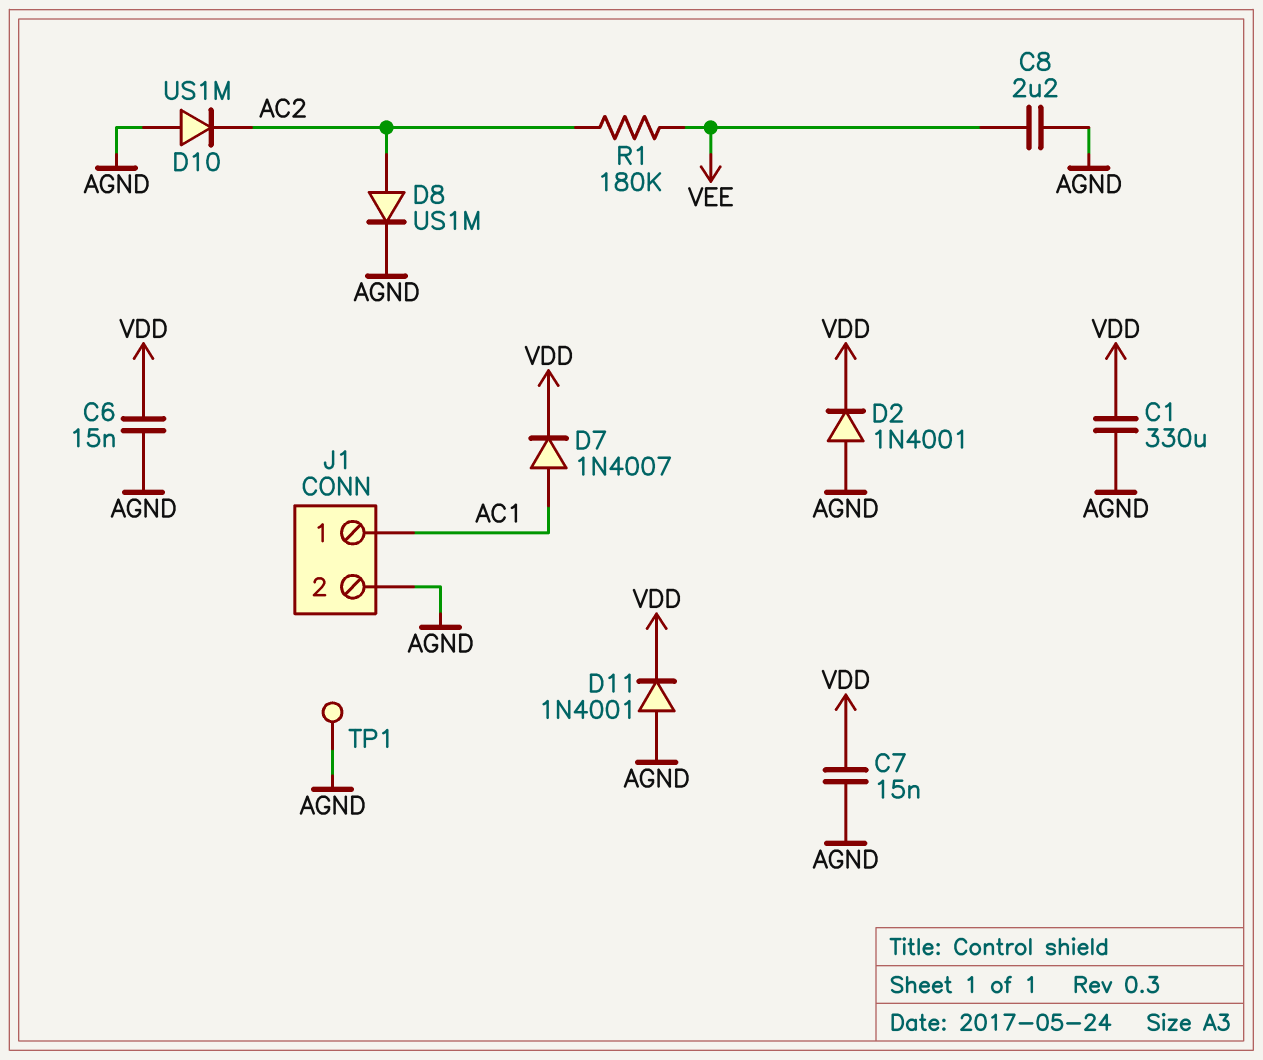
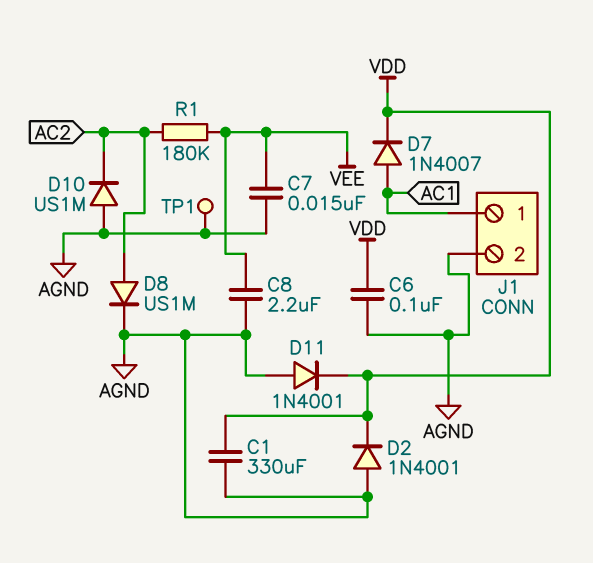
C6: 15nF (AGND, VDD) -> 100nF (AGND, VDD)
C7: 15nF (AGND, VDD) -> 15nF (AGND, VEE)

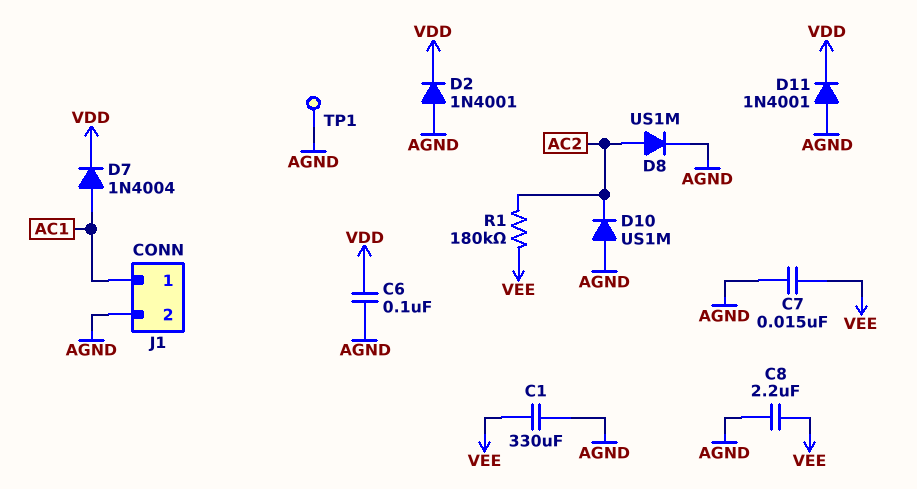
C1: 330uF (AGND, VDD) -> 330uF (AGND, VEE)
D7: diode 1N4007 (A AC1, K VDD) -> diode 1N4004 (A AC1, K VDD)

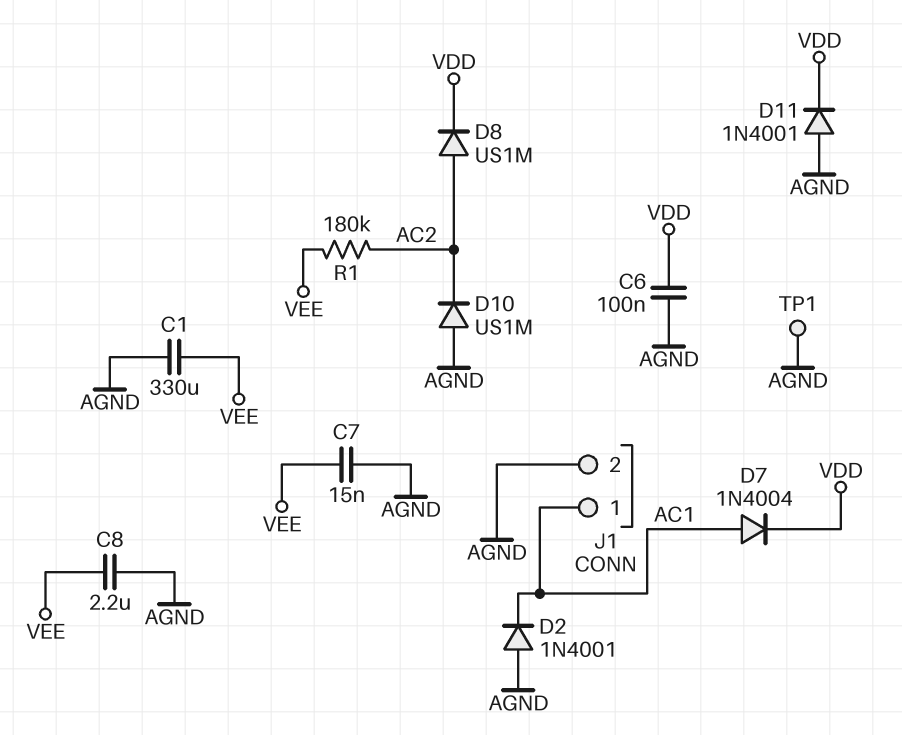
D2: diode 1N4001 (A AGND, K VDD) -> diode 1N4001 (A AGND, K AC1)
D8: diode US1M (A AC2, K AGND) -> diode US1M (A AC2, K VDD)

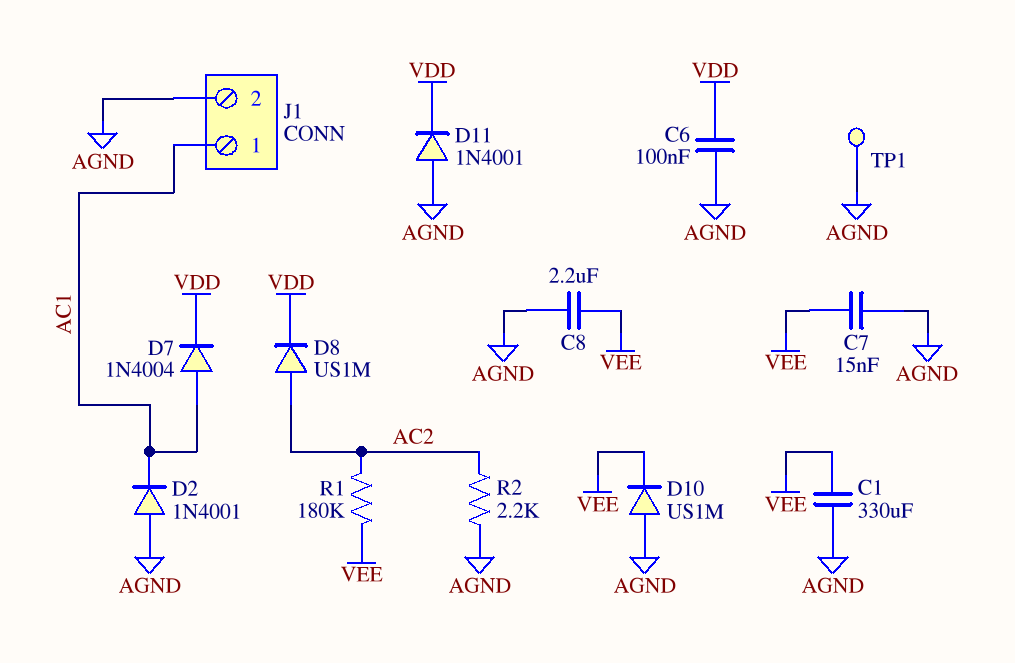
D10: diode US1M (A AGND, K AC2) -> diode US1M (A AGND, K VEE)
R2: none -> 2.2k (AC2, AGND)

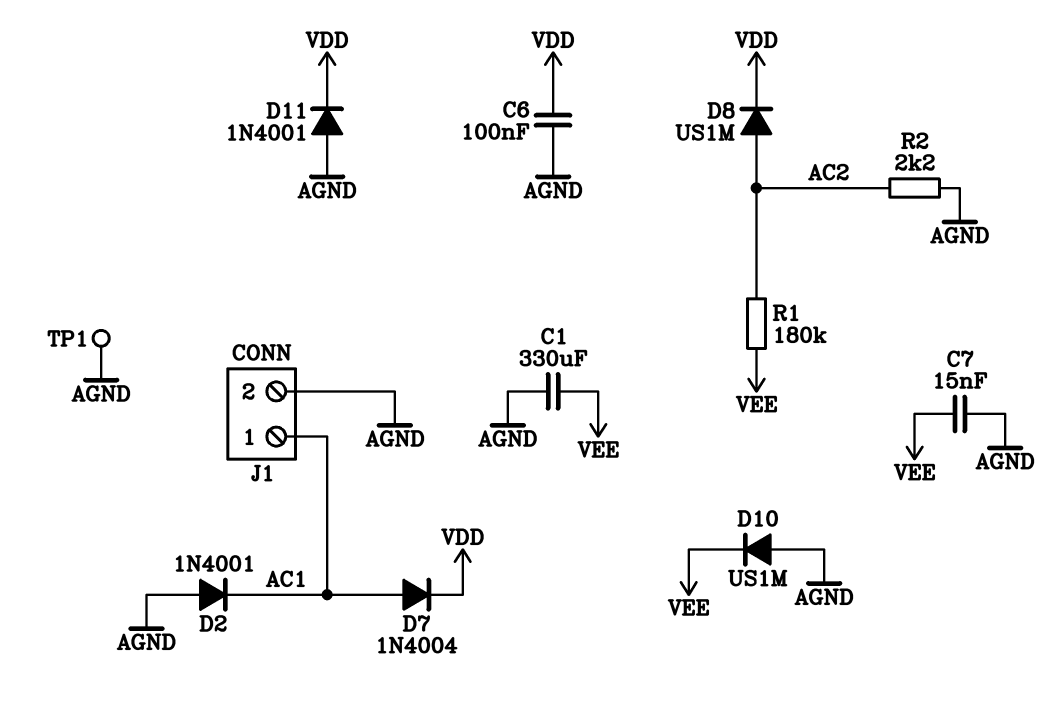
C8: 2.2uF (AGND, VEE) -> none

